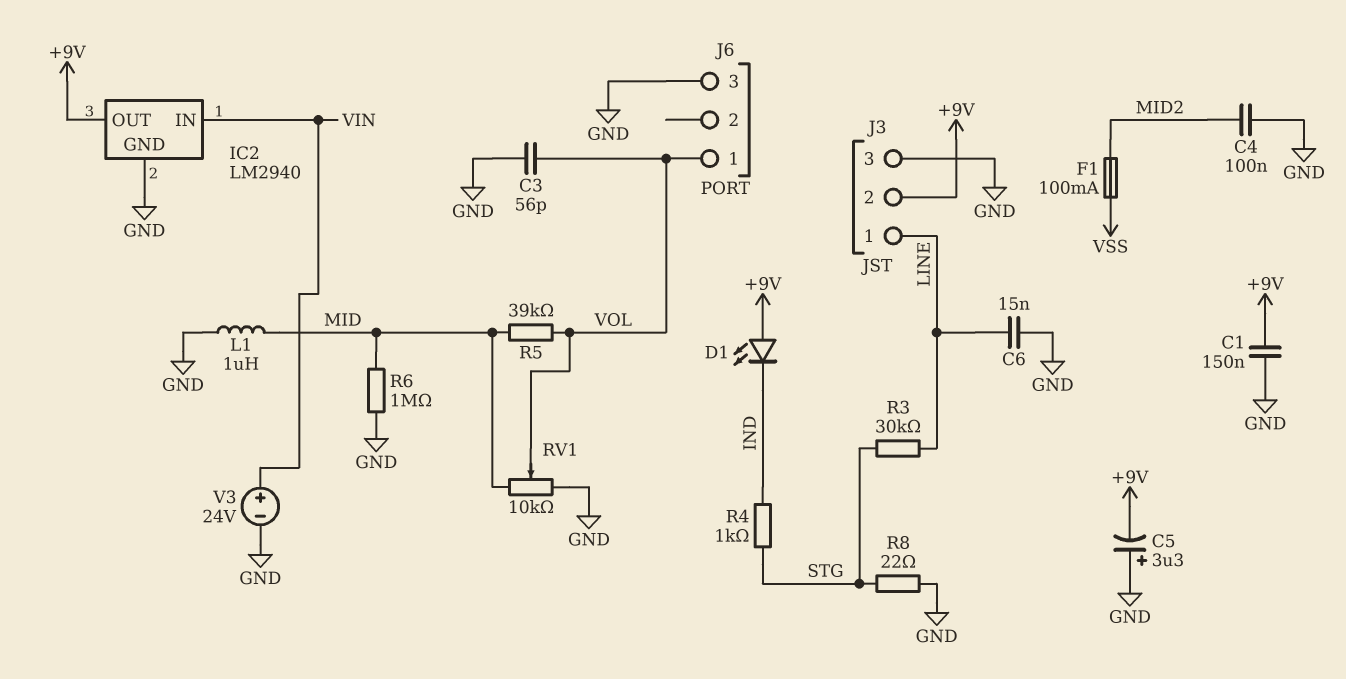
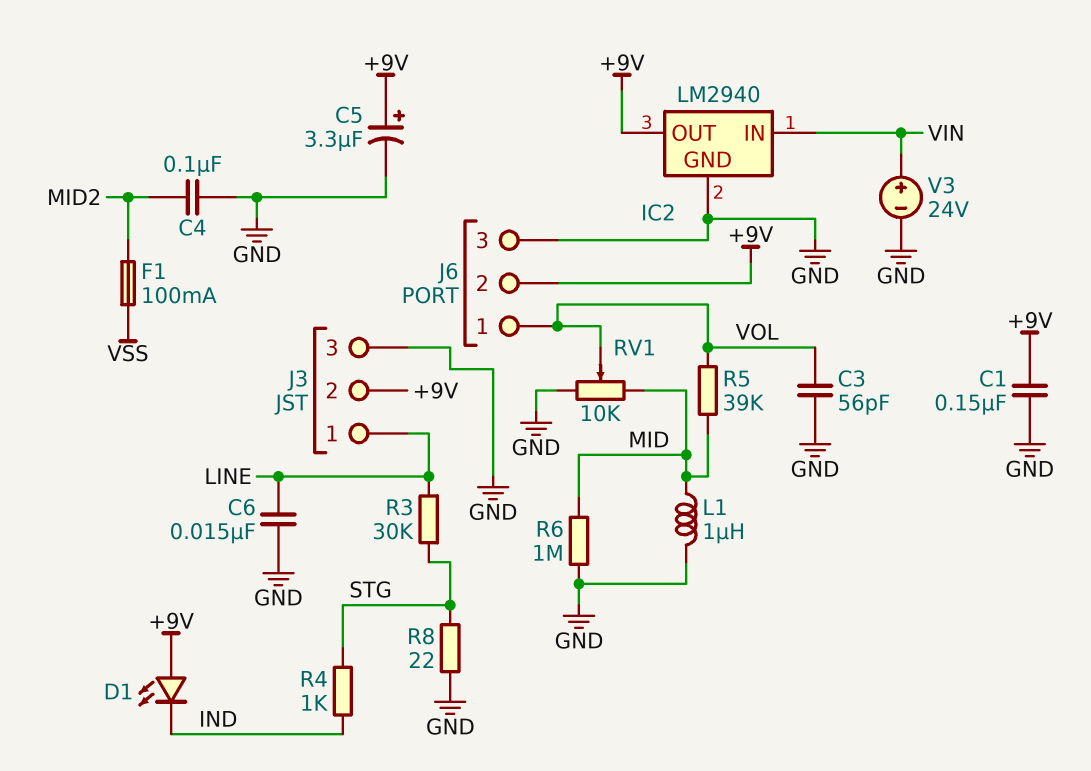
C5: 3.3uF (plus GND, minus +9V) -> 3.3uF (plus +9V, minus GND)
J6 pin 2: none -> +9V

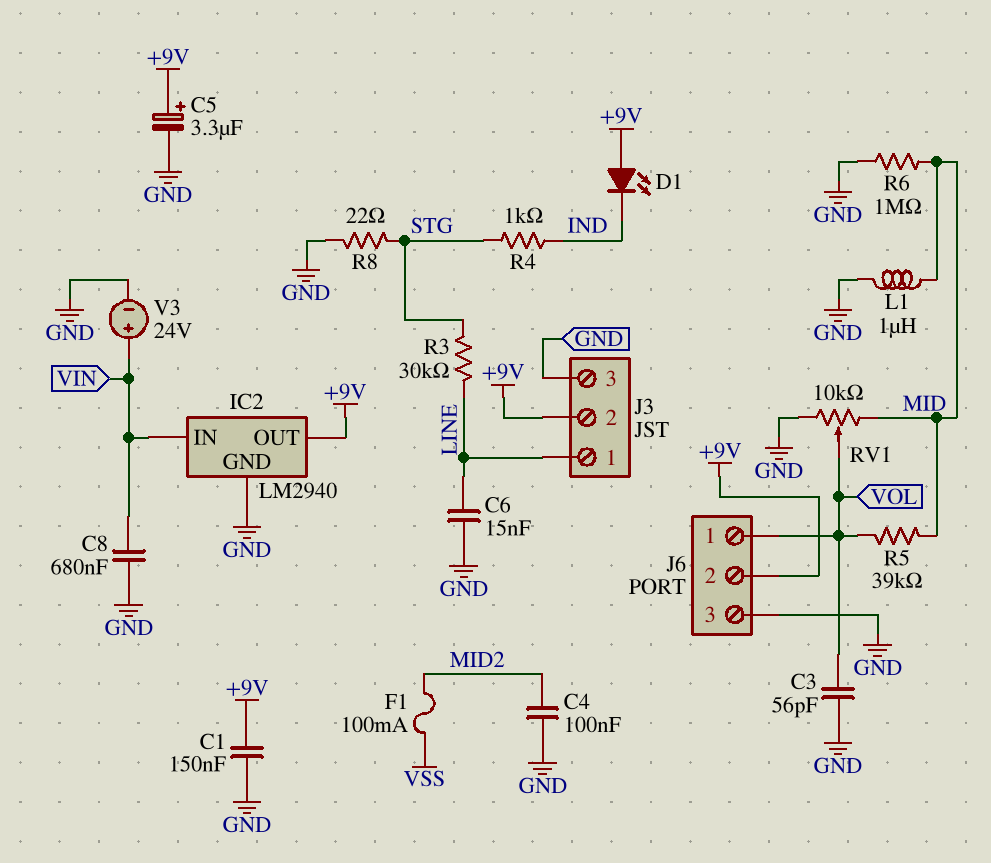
C8: none -> 680nF (GND, VIN)

